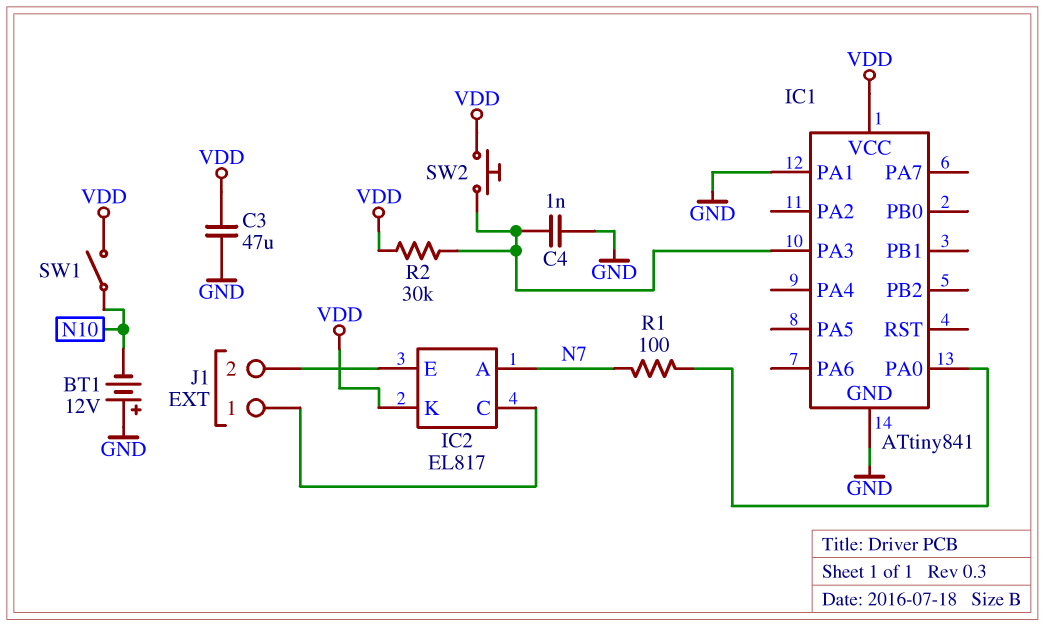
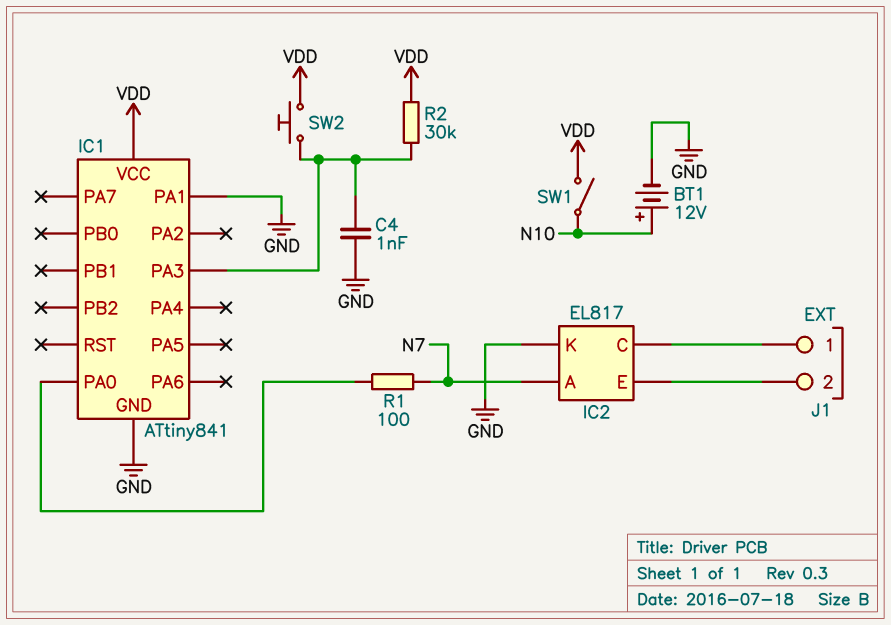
BT1: 12V (plus GND, minus N10) -> 12V (plus N10, minus GND)
C3: 47uF (GND, VDD) -> none
IC2 pin K: VDD -> GND

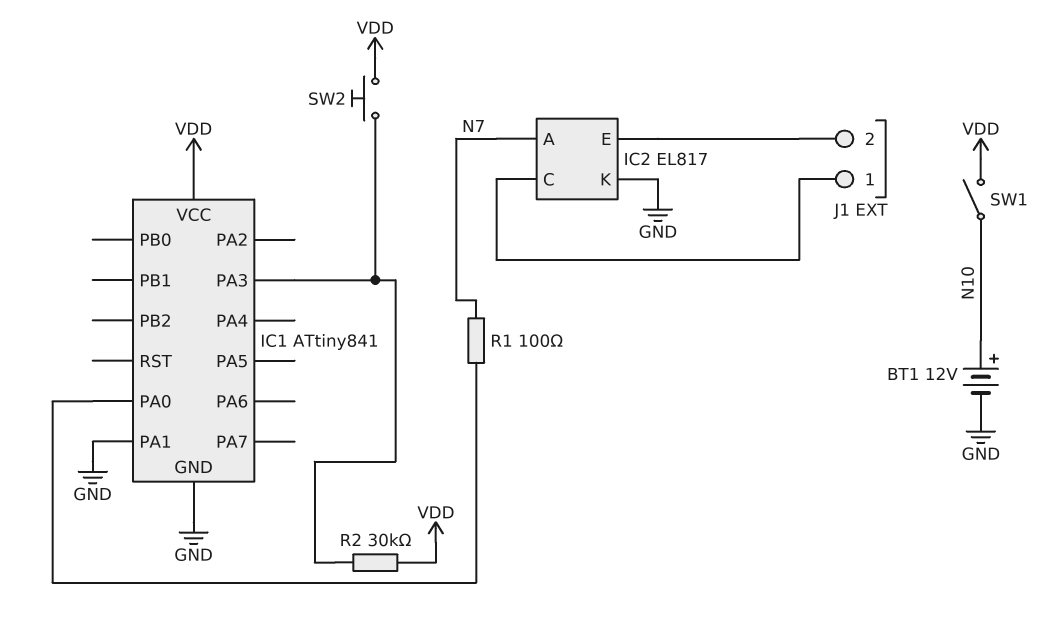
C4: 1nF (GND, IC1/PA3) -> none

